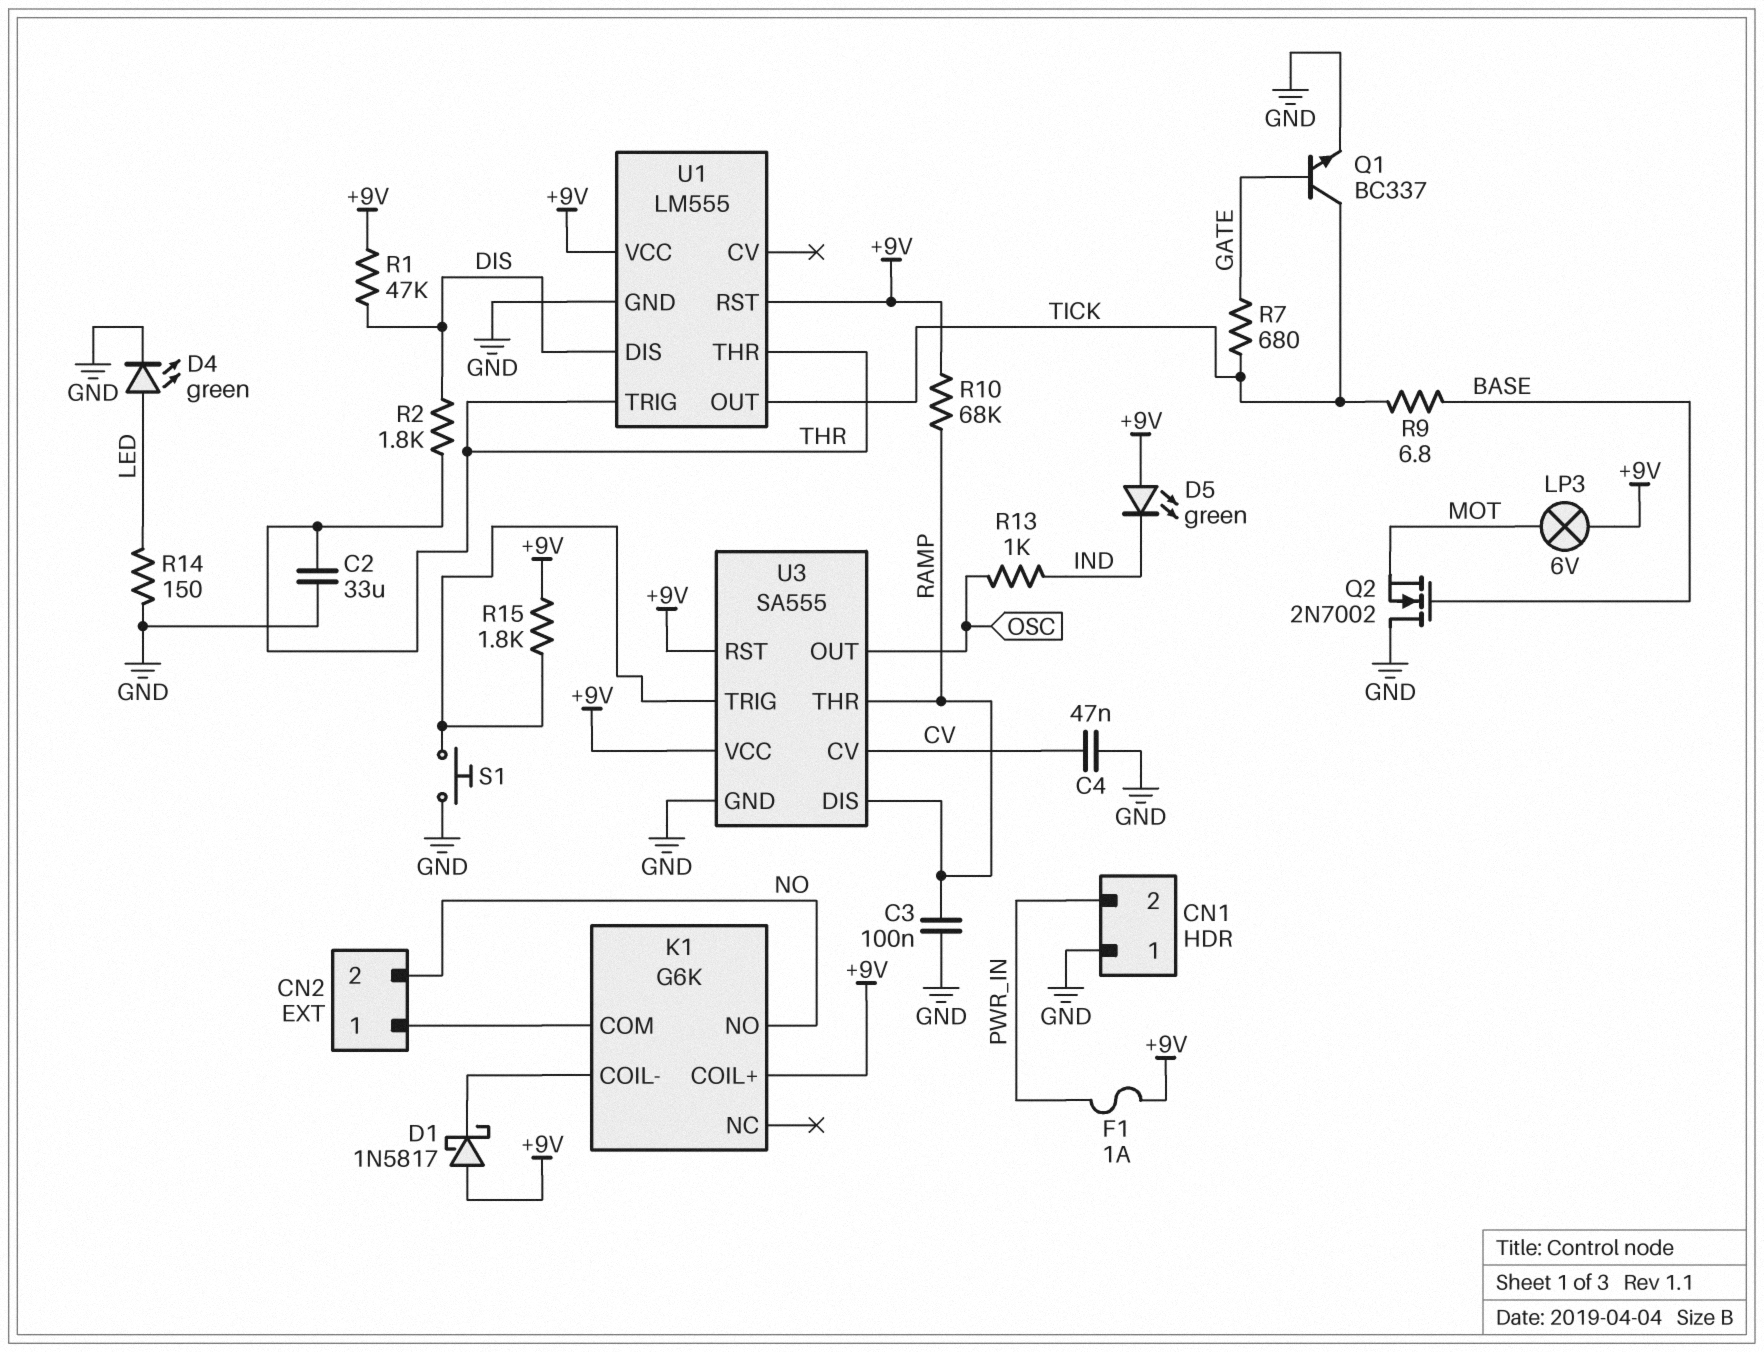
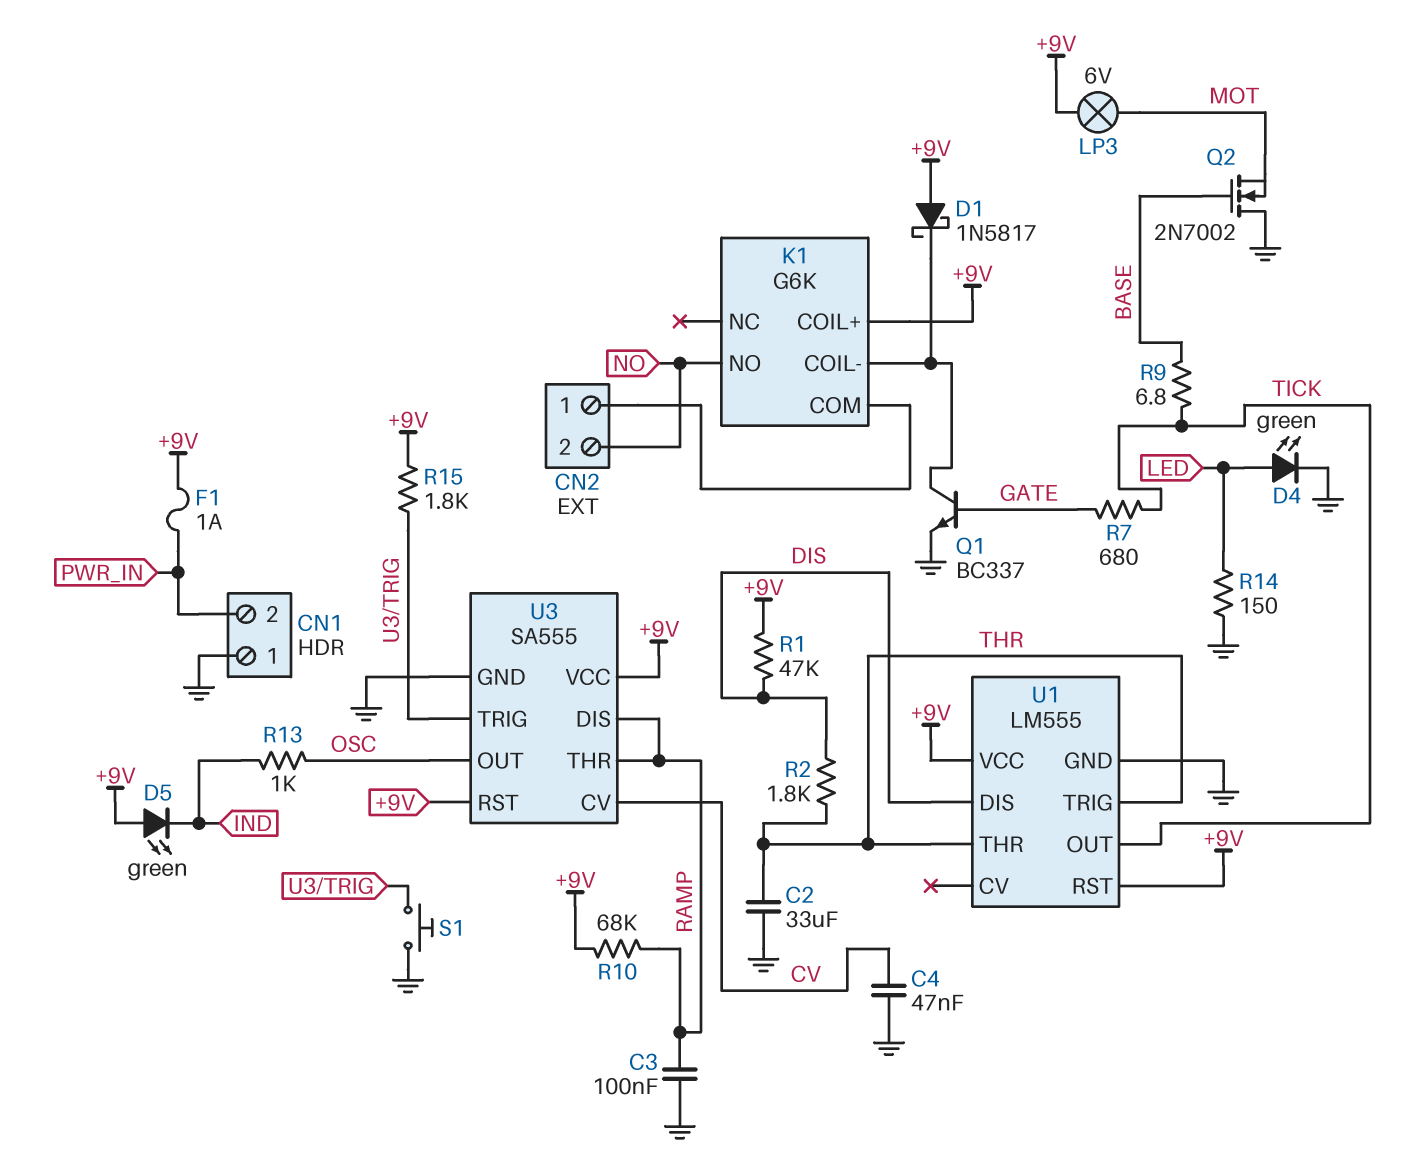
Q1: NPN BC337 (B GATE, C TICK, E GND) -> NPN BC337 (B GATE, C K1/COIL-, E GND)

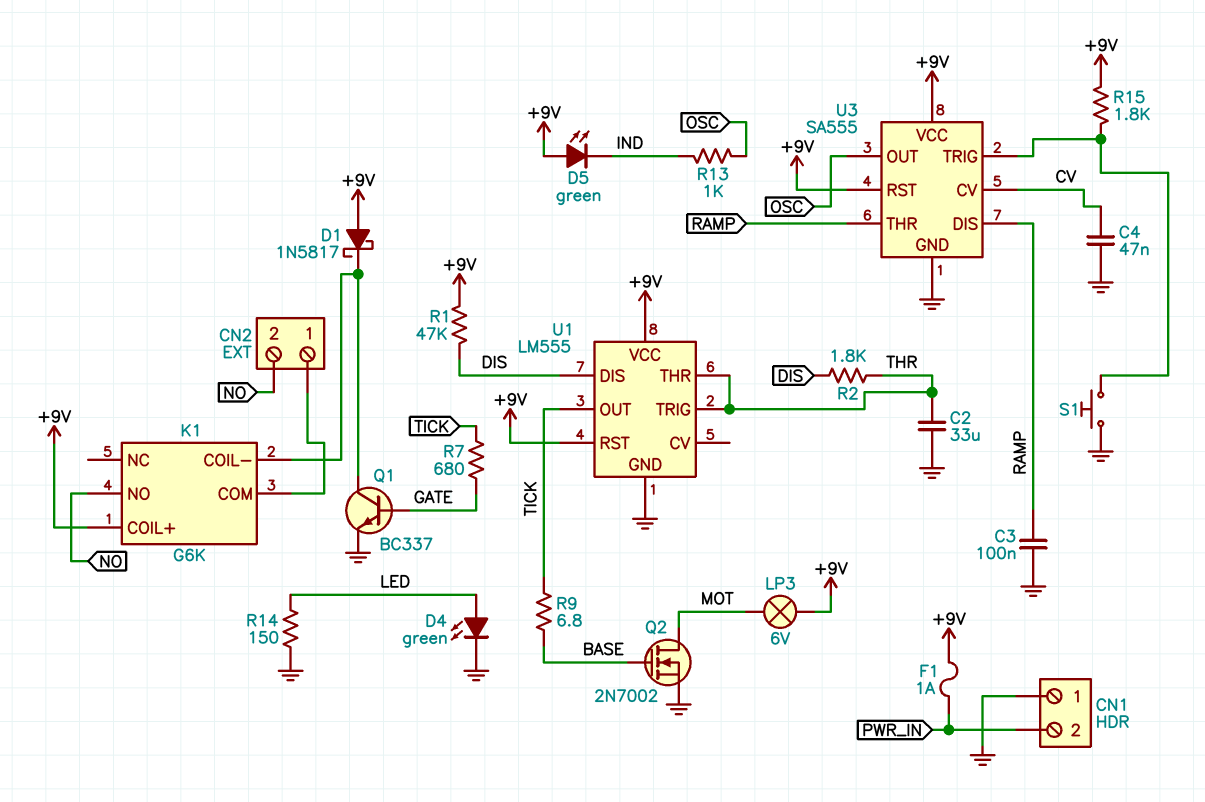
Q2: NMOS 2N7002 (G BASE, D GND, S MOT) -> NMOS 2N7002 (G BASE, D MOT, S GND)
R10: 68k (+9V, RAMP) -> none

